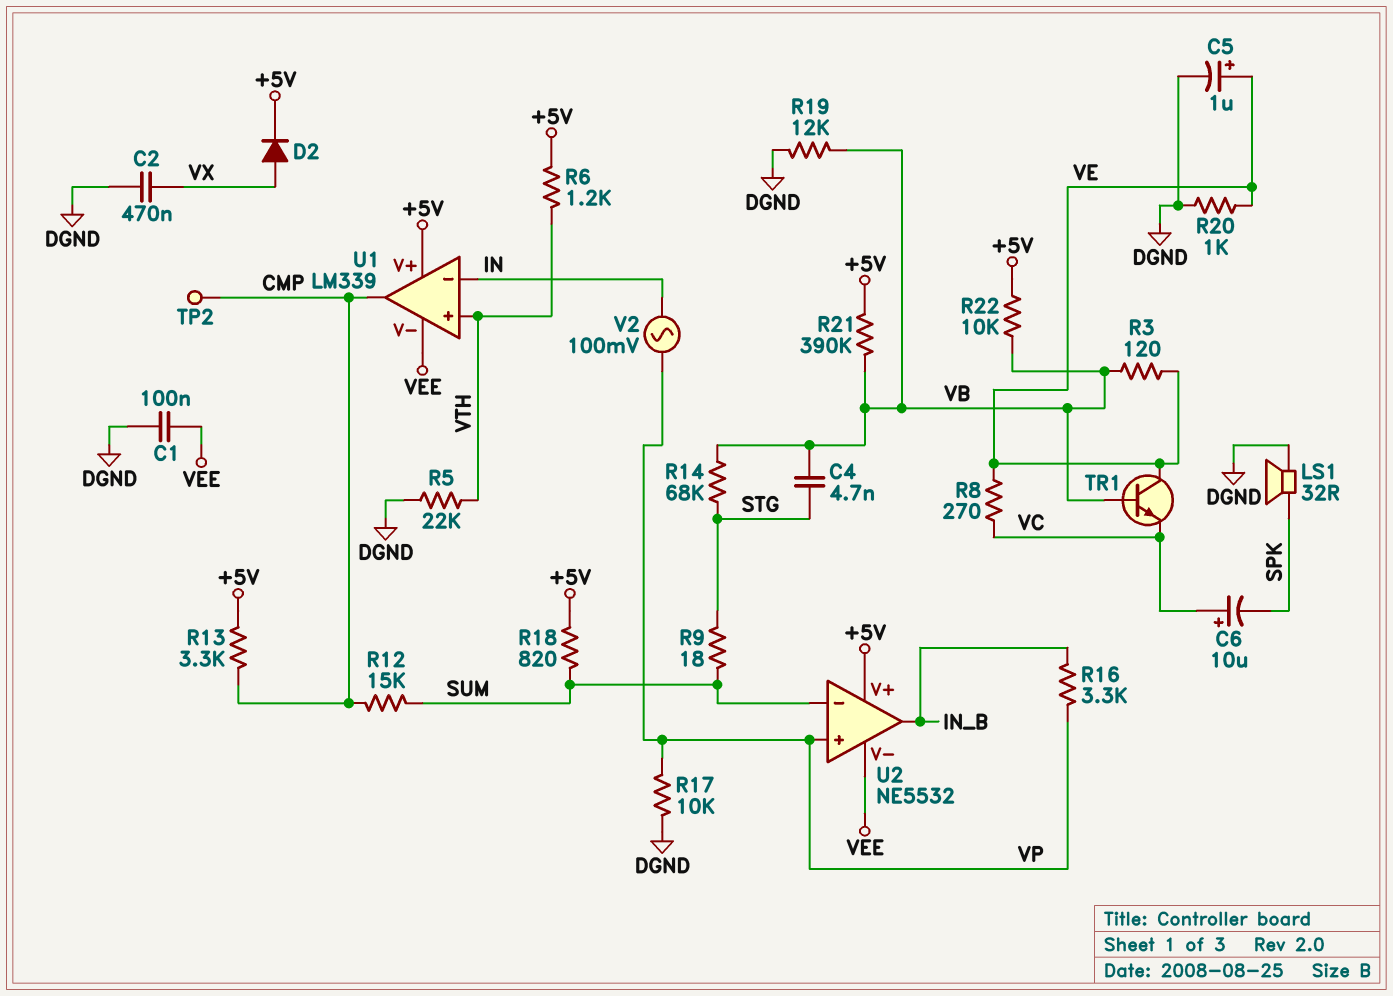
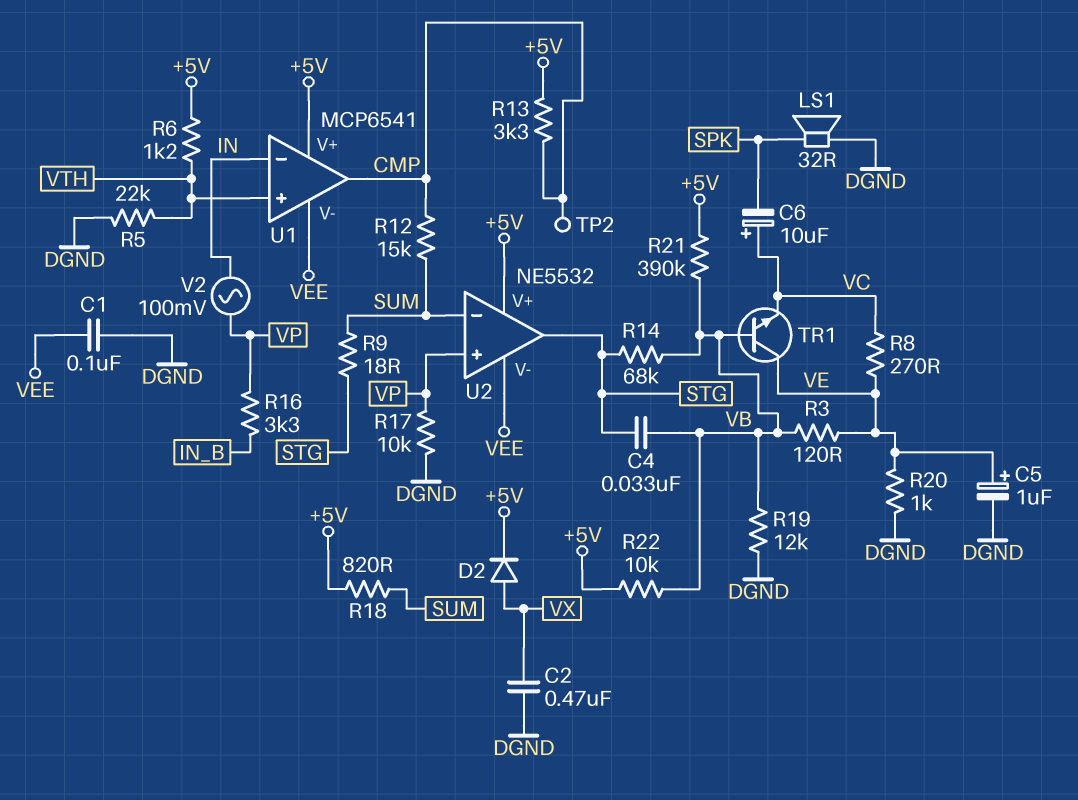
C4: 4.7nF (STG, VB) -> 33nF (STG, VB)
U1: LM339 -> MCP6541
U2 pin out: IN_B -> STG

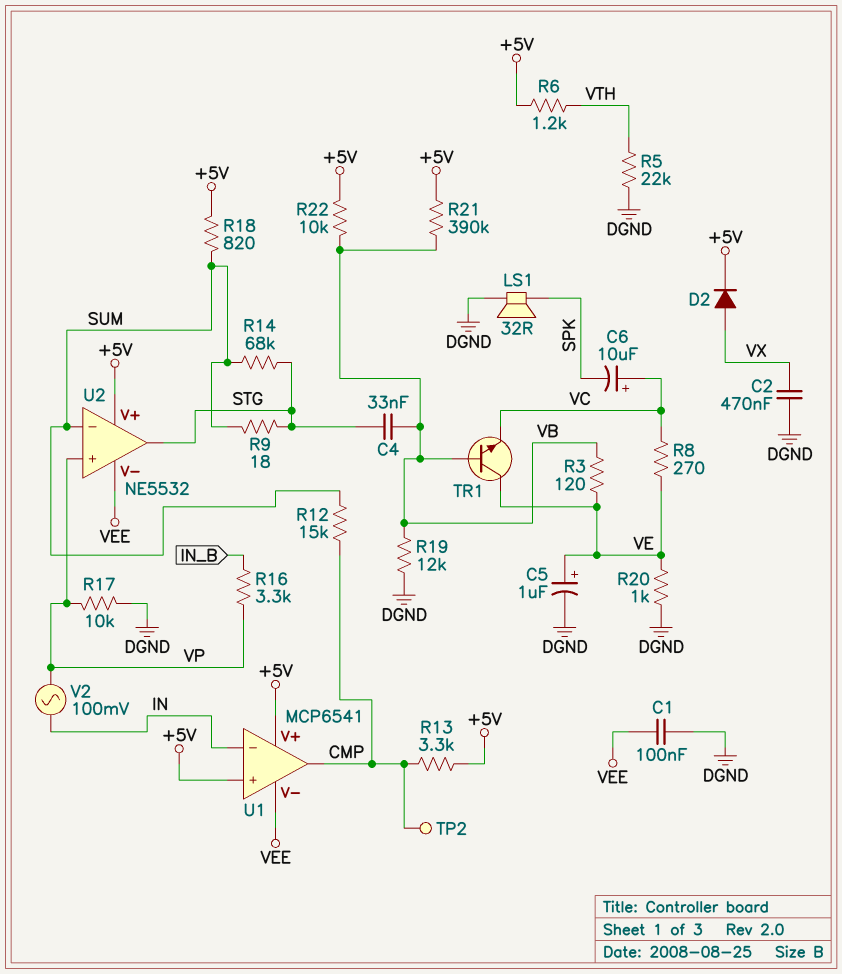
R14: 68k (STG, VB) -> 68k (STG, SUM)
U1 pin in+: VTH -> +5V

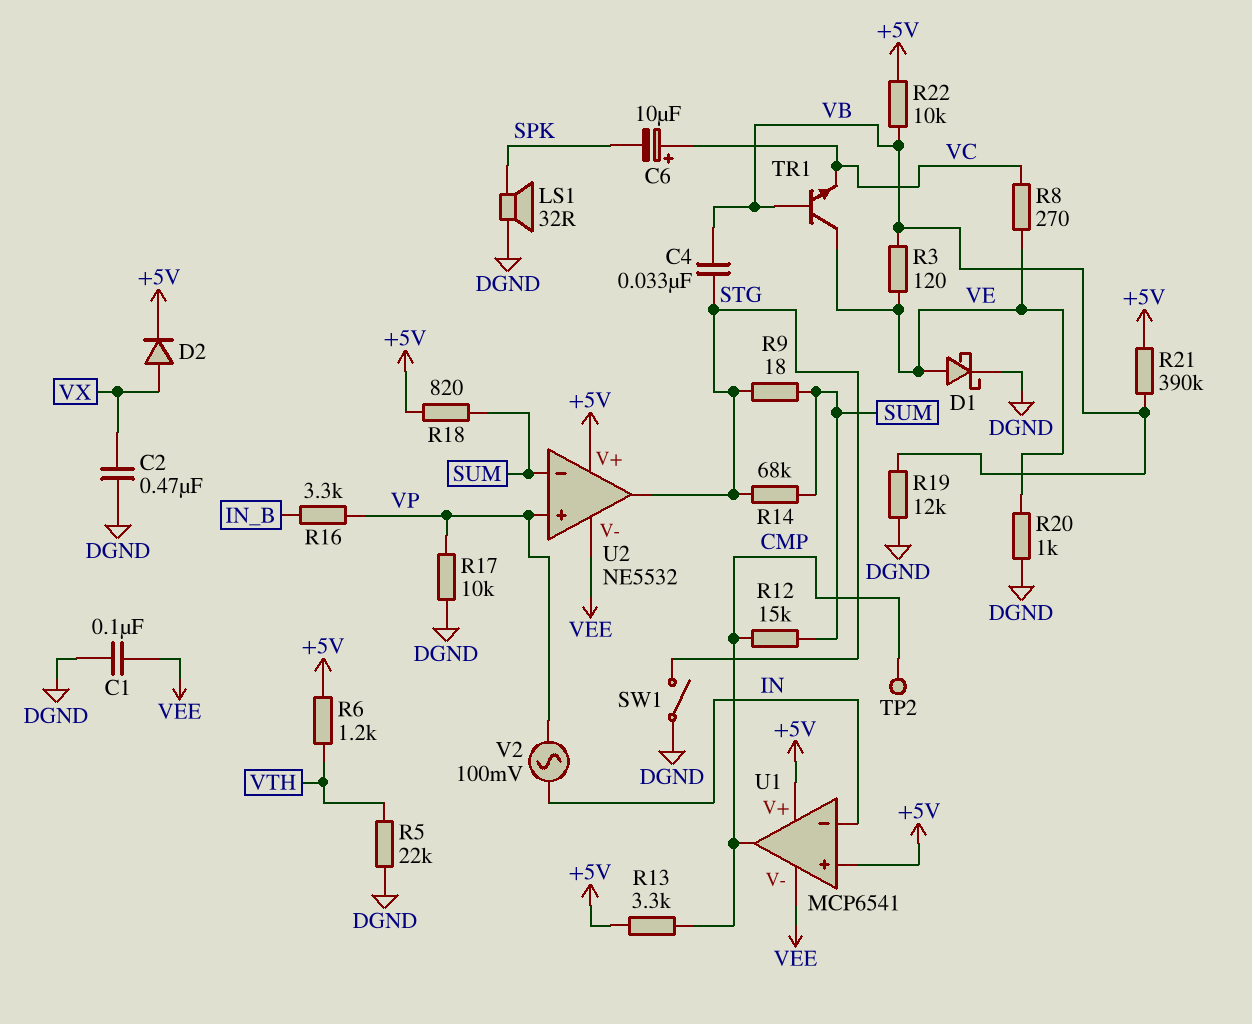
C5: 1uF (plus VE, minus DGND) -> none
D1: none -> schottky (A VE, K DGND)
SW1: none -> switch (DGND, STG)

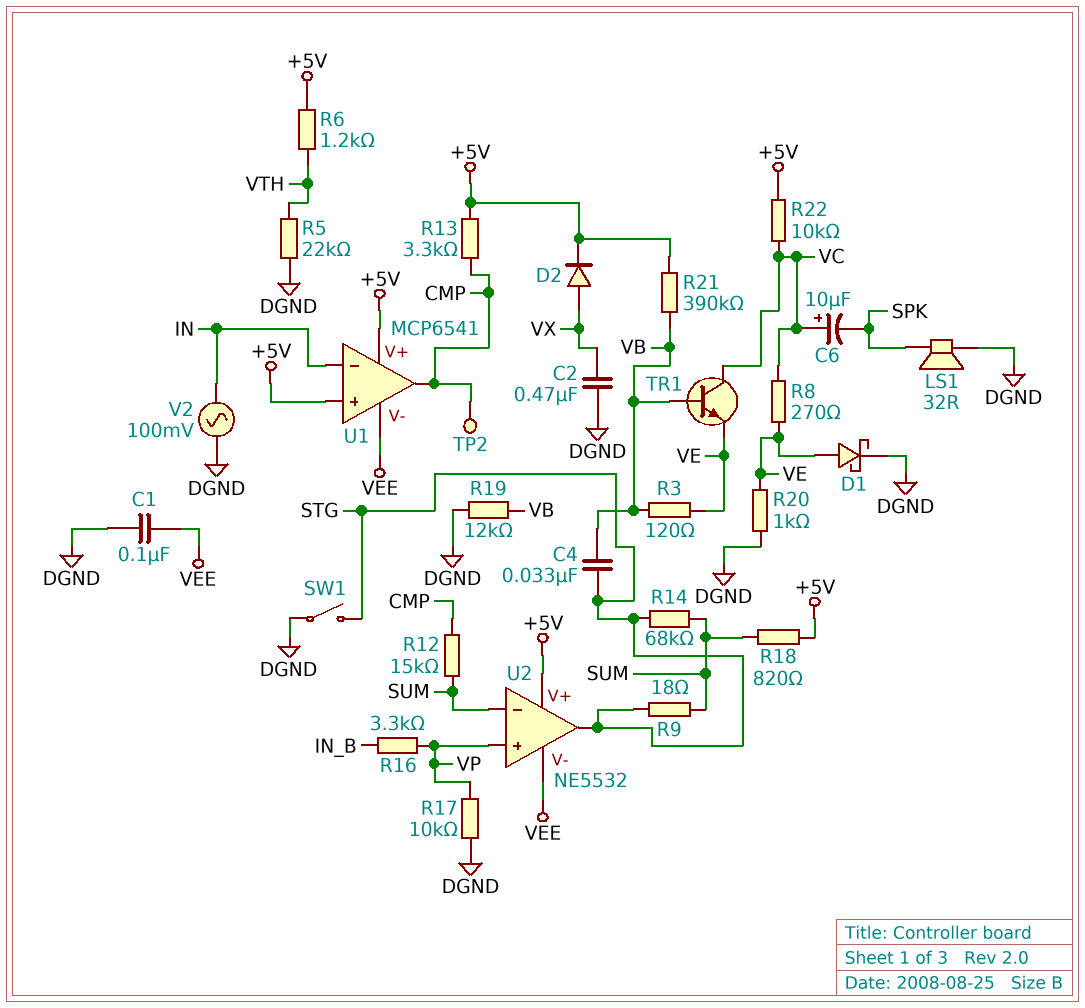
R22: 10k (+5V, VB) -> 10k (+5V, VC)
TR1: NPN (B VB, C VE, E VC) -> NPN (B VB, C VC, E VE)
V2: AC 100mV (IN, VP) -> AC 100mV (DGND, IN)

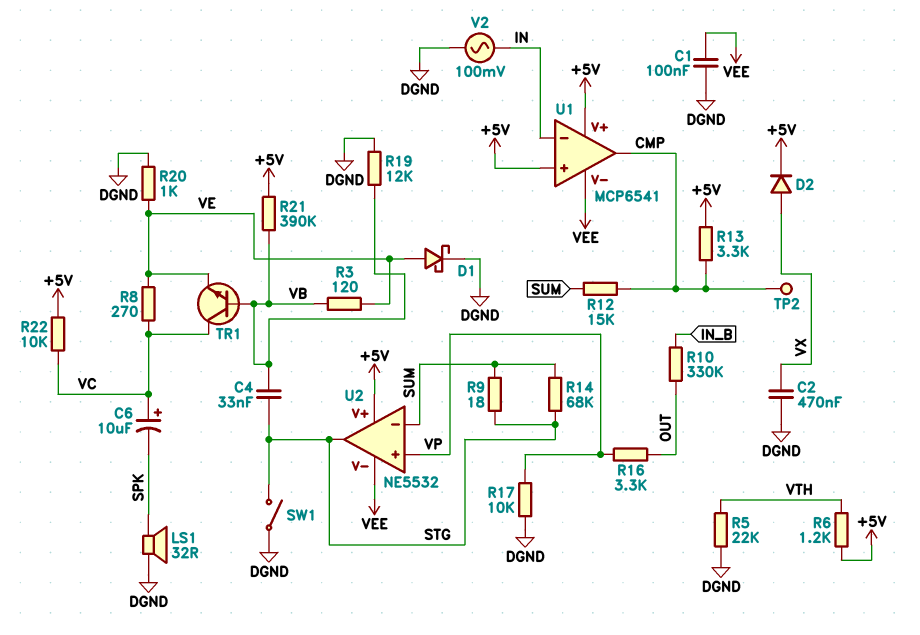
R10: none -> 330k (IN_B, OUT)
R16: 3.3k (IN_B, VP) -> 3.3k (OUT, VP)
R18: 820 (+5V, SUM) -> none

